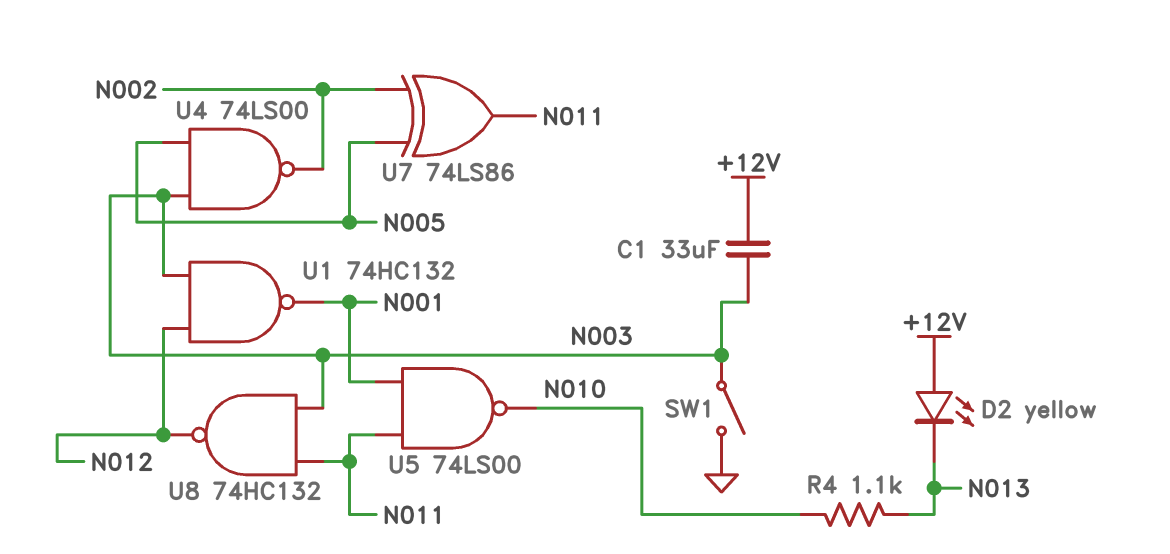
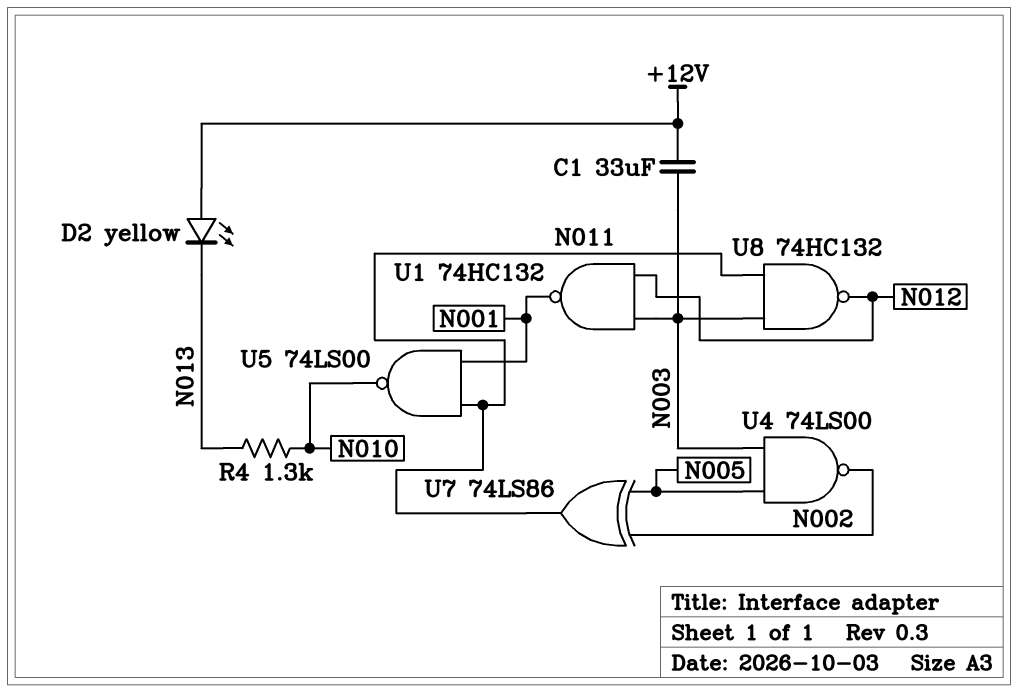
R4: 1.1k (N010, N013) -> 1.3k (N010, N013)
SW1: switch (GND, N003) -> none

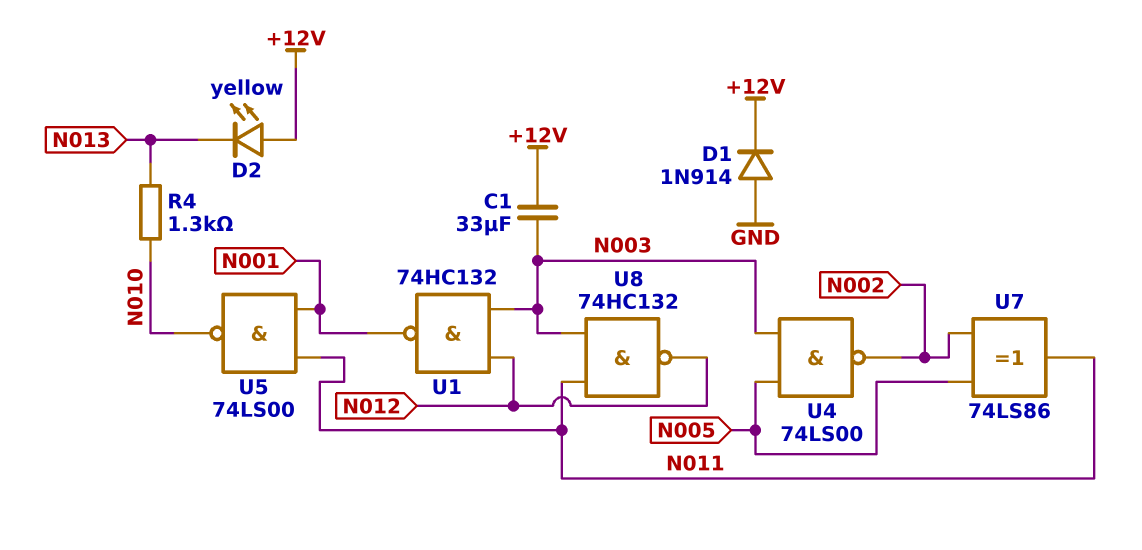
D1: none -> diode 1N914 (A GND, K +12V)

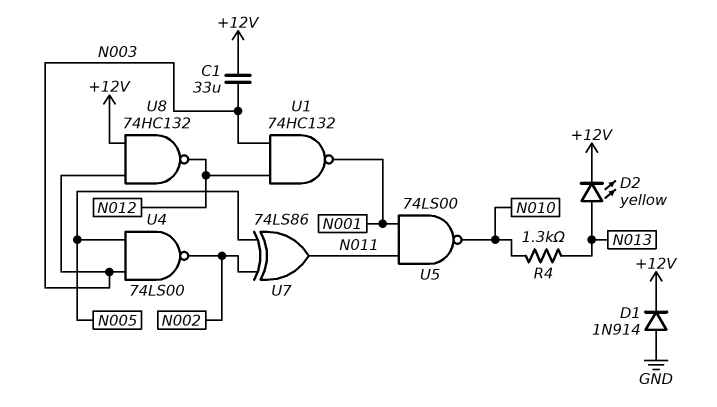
D2: LED yellow (A +12V, K N013) -> LED yellow (A N013, K +12V)
U8: NAND 74HC132 (in N003, in N011, out N012) -> NAND 74HC132 (in +12V, in N003, out N012)

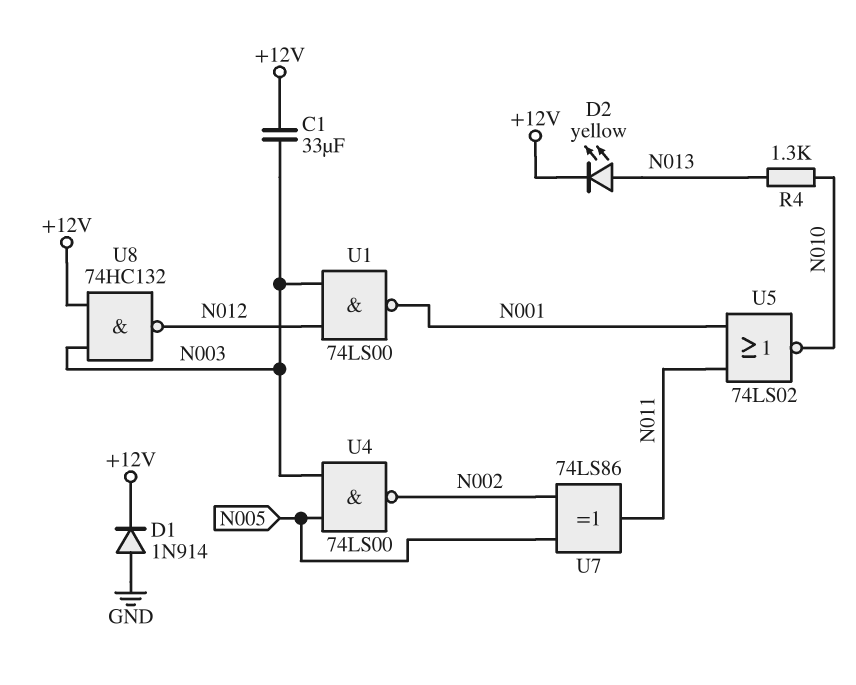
U1: NAND 74HC132 (in N003, in N012, out N001) -> NAND 74LS00 (in N003, in N012, out N001)
U5: NAND 74LS00 (in N001, in N011, out N010) -> NOR 74LS02 (in N001, in N011, out N010)

